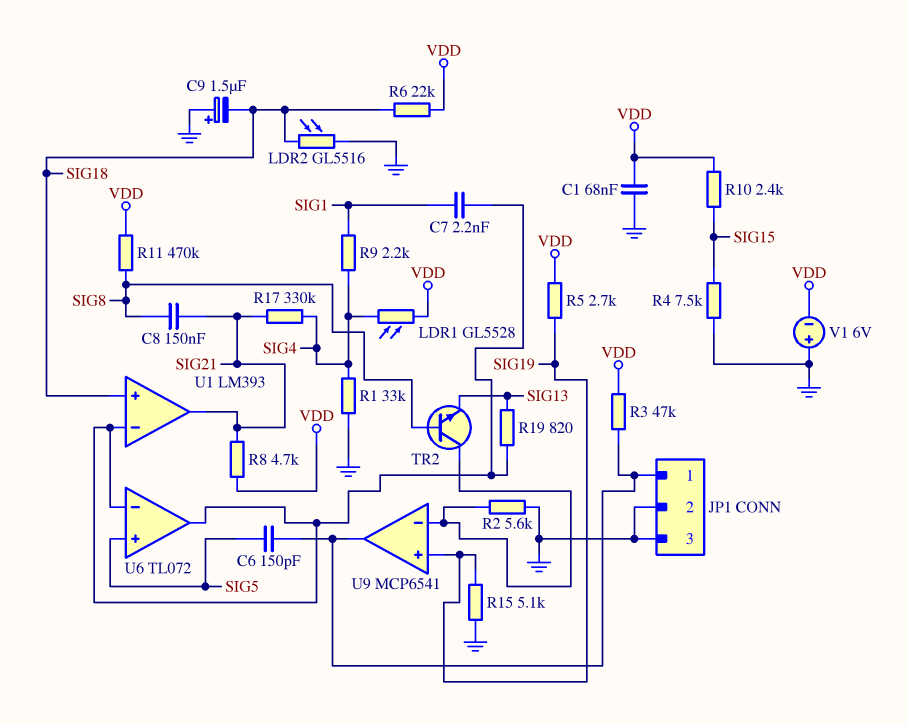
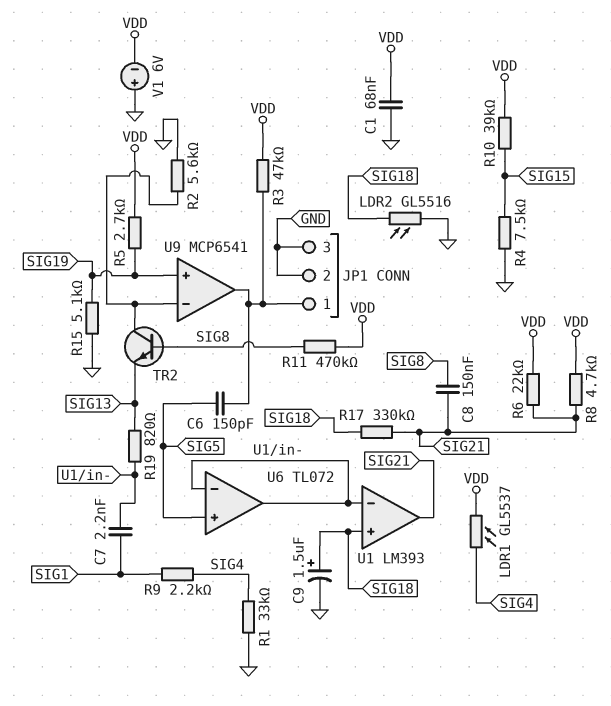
C9: 1.5uF (plus GND, minus SIG18) -> 1.5uF (plus SIG18, minus GND)
LDR1: GL5528 (SIG4, VDD) -> GL5537 (SIG4, VDD)
R6: 22k (SIG18, VDD) -> 22k (SIG21, VDD)
R10: 2.4k (SIG15, VDD) -> 39k (SIG15, VDD)
R17: 330k (SIG4, SIG21) -> 330k (SIG18, SIG21)

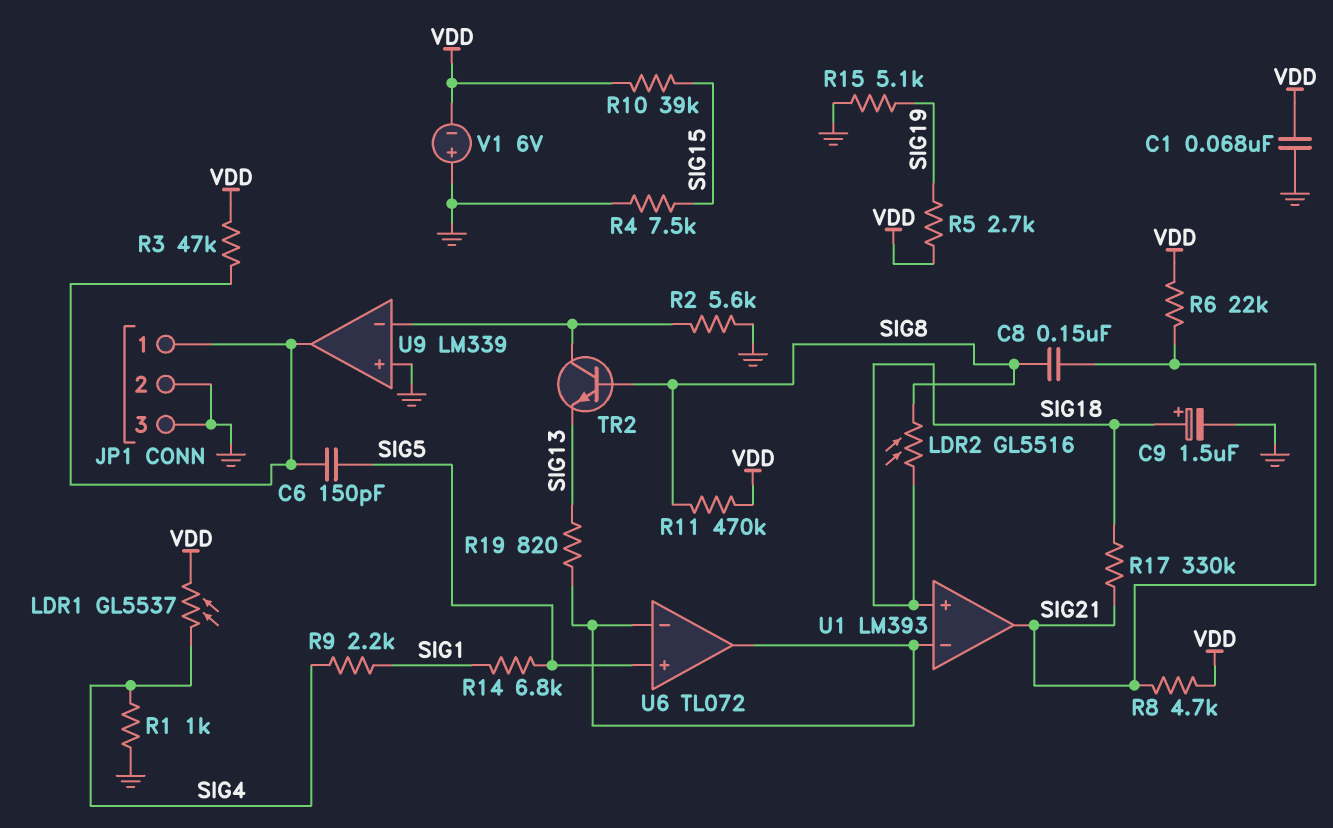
C7: 2.2nF (SIG1, U1/in-) -> none
LDR2: GL5516 (GND, SIG18) -> GL5516 (SIG8, SIG18)
R1: 33k (GND, SIG4) -> 1k (GND, SIG4)
R14: none -> 6.8k (SIG1, SIG5)
U9: MCP6541 -> LM339
U9 pin in+: SIG19 -> GND

